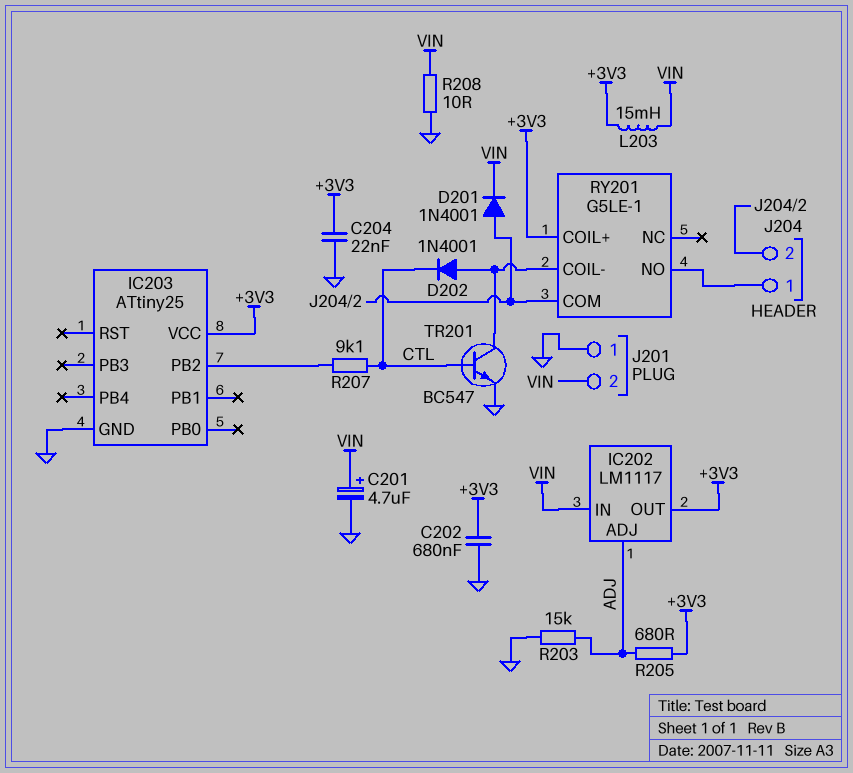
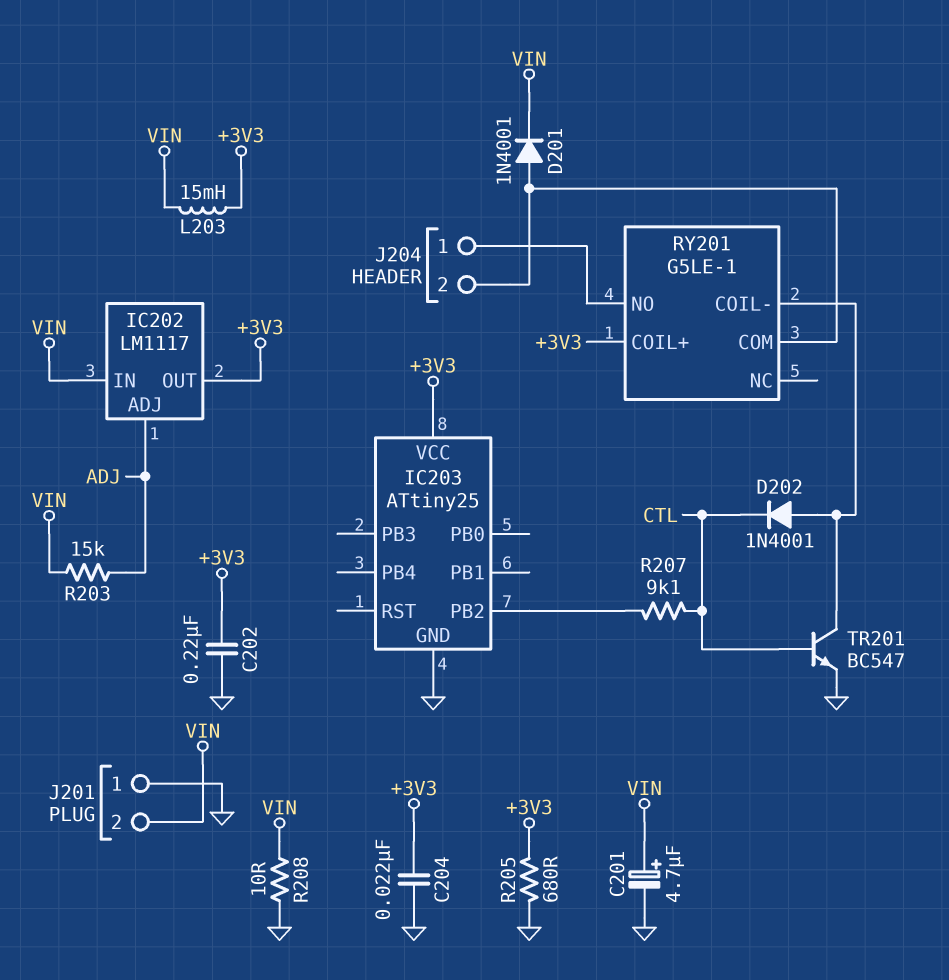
C202: 680nF (+3V3, GND) -> 220nF (+3V3, GND)
R203: 15k (ADJ, GND) -> 15k (ADJ, VIN)
R205: 680 (+3V3, ADJ) -> 680 (+3V3, GND)

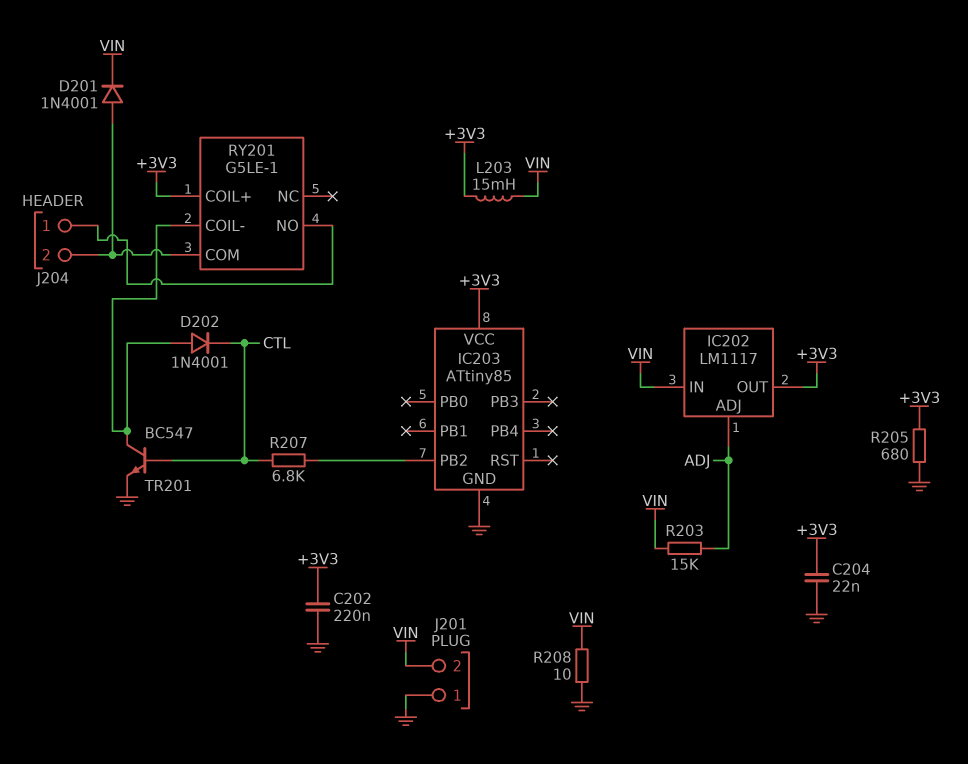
C201: 4.7uF (plus VIN, minus GND) -> none
IC203: ATtiny25 -> ATtiny85
R207: 9.1k (CTL, IC203/PB2) -> 6.8k (CTL, IC203/PB2)

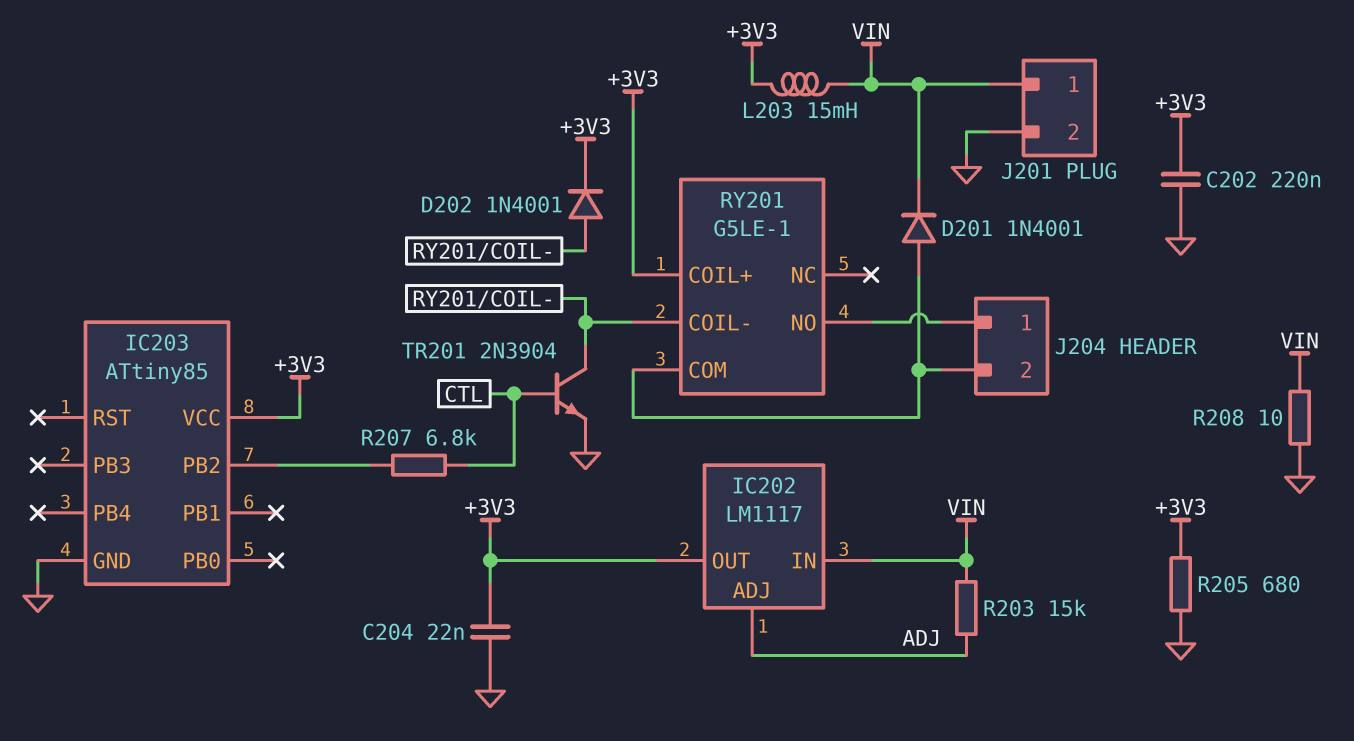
D202: diode 1N4001 (A RY201/COIL-, K CTL) -> diode 1N4001 (A RY201/COIL-, K +3V3)
J201 pin 1: GND -> VIN
J201 pin 2: VIN -> GND
TR201: NPN BC547 (B CTL, C RY201/COIL-, E GND) -> NPN 2N3904 (B CTL, C RY201/COIL-, E GND)

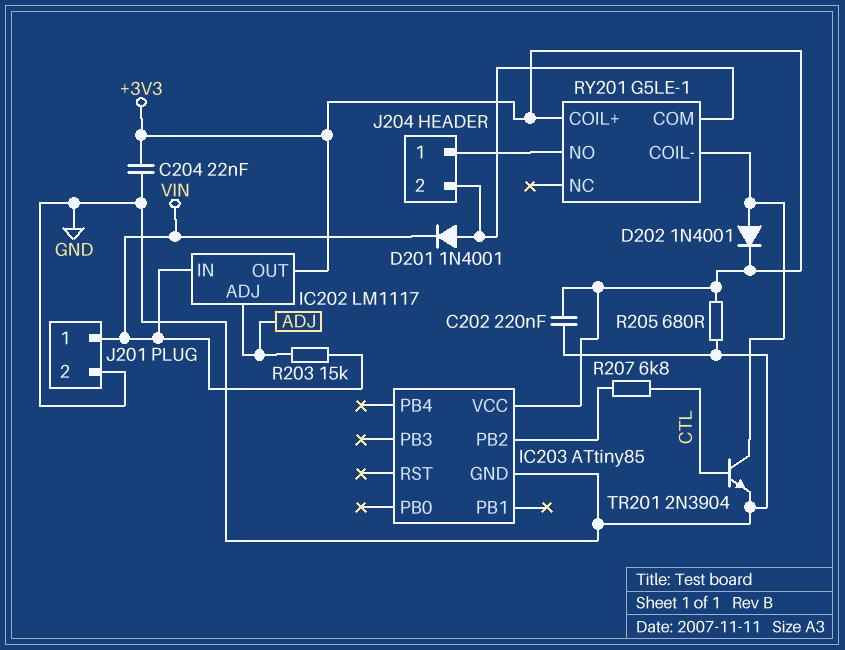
L203: 15mH (+3V3, VIN) -> none
R208: 10 (GND, VIN) -> none

